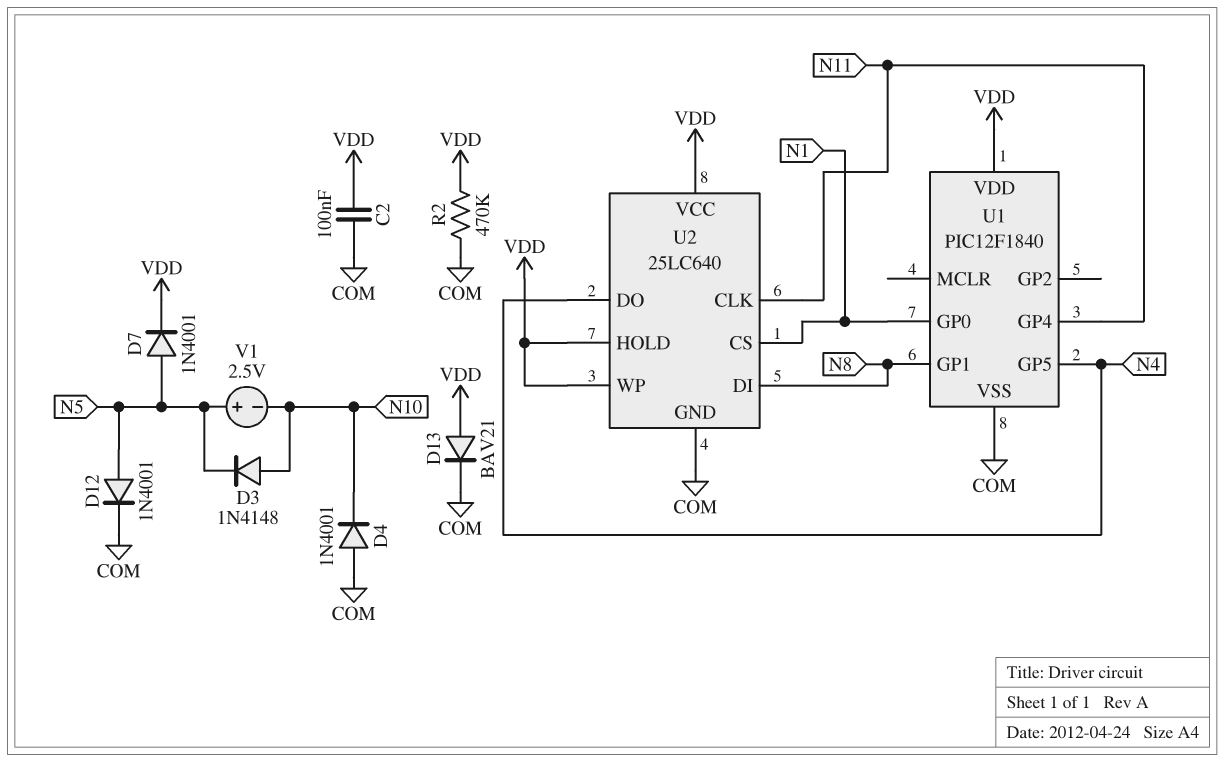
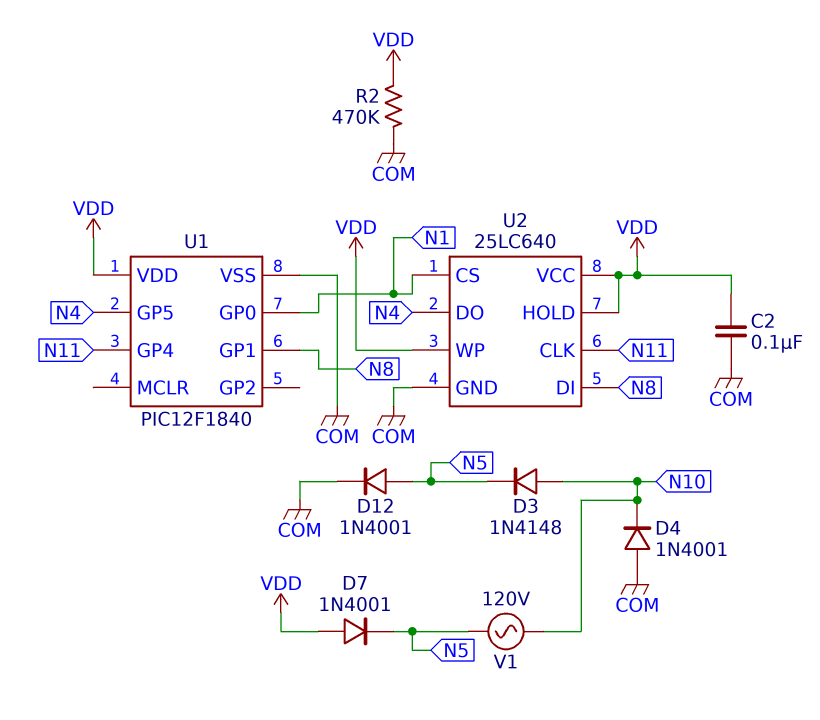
D7: diode 1N4001 (A N5, K VDD) -> diode 1N4001 (A VDD, K N5)
D13: diode BAV21 (A VDD, K COM) -> none
V1: 2.5V (plus N5, minus N10) -> AC 120V (N5, N10)

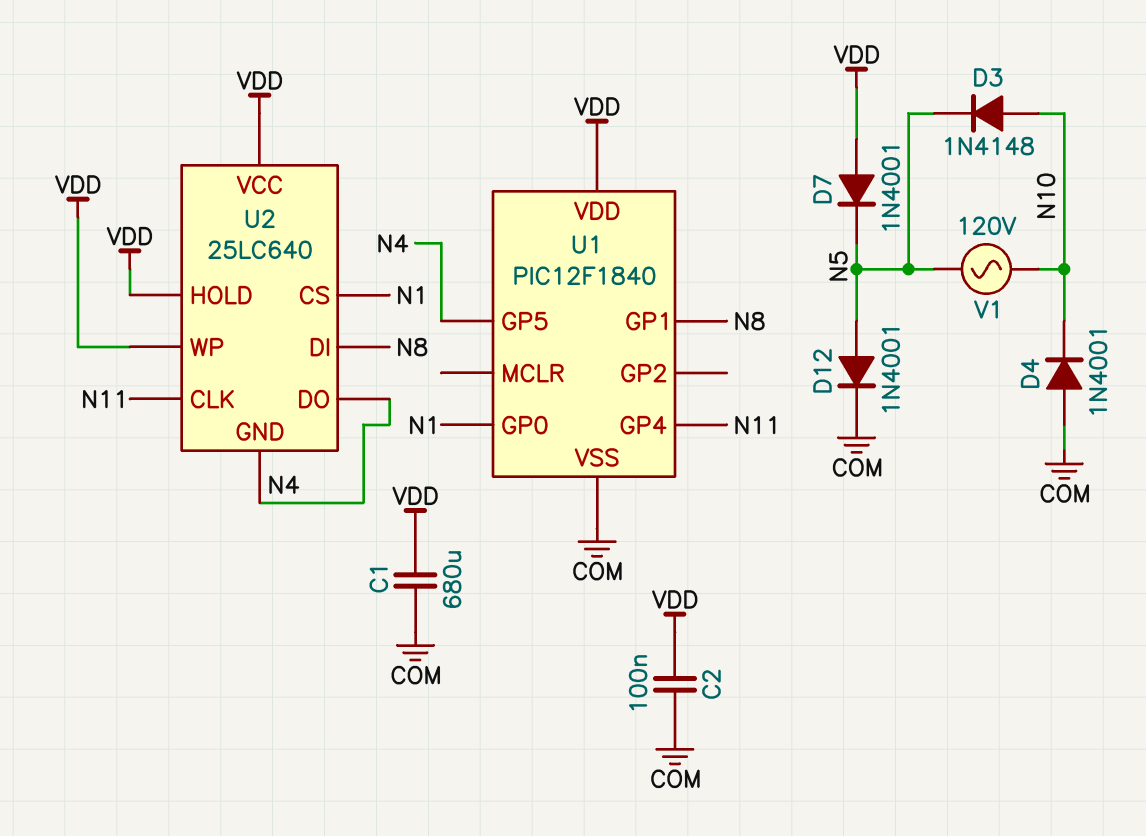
C1: none -> 680uF (COM, VDD)
R2: 470k (COM, VDD) -> none
U2 pin GND: COM -> N4

